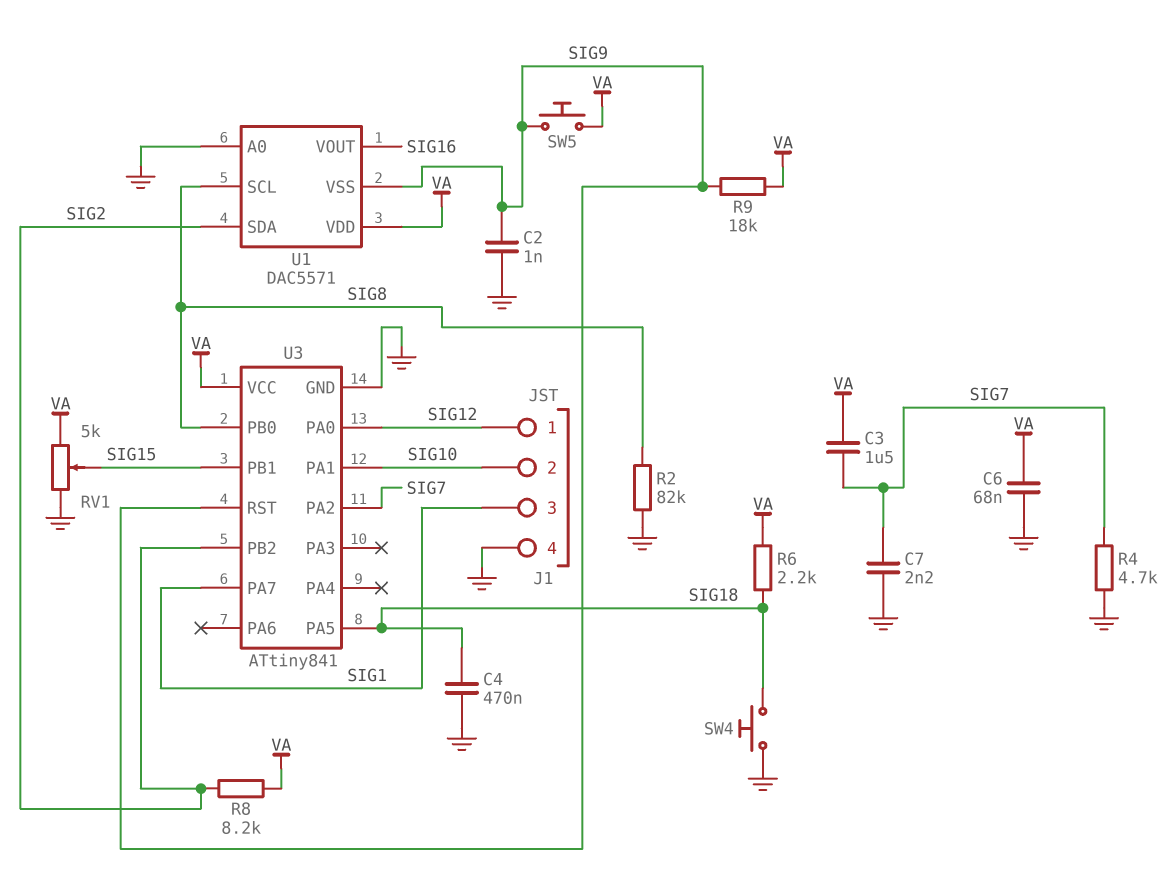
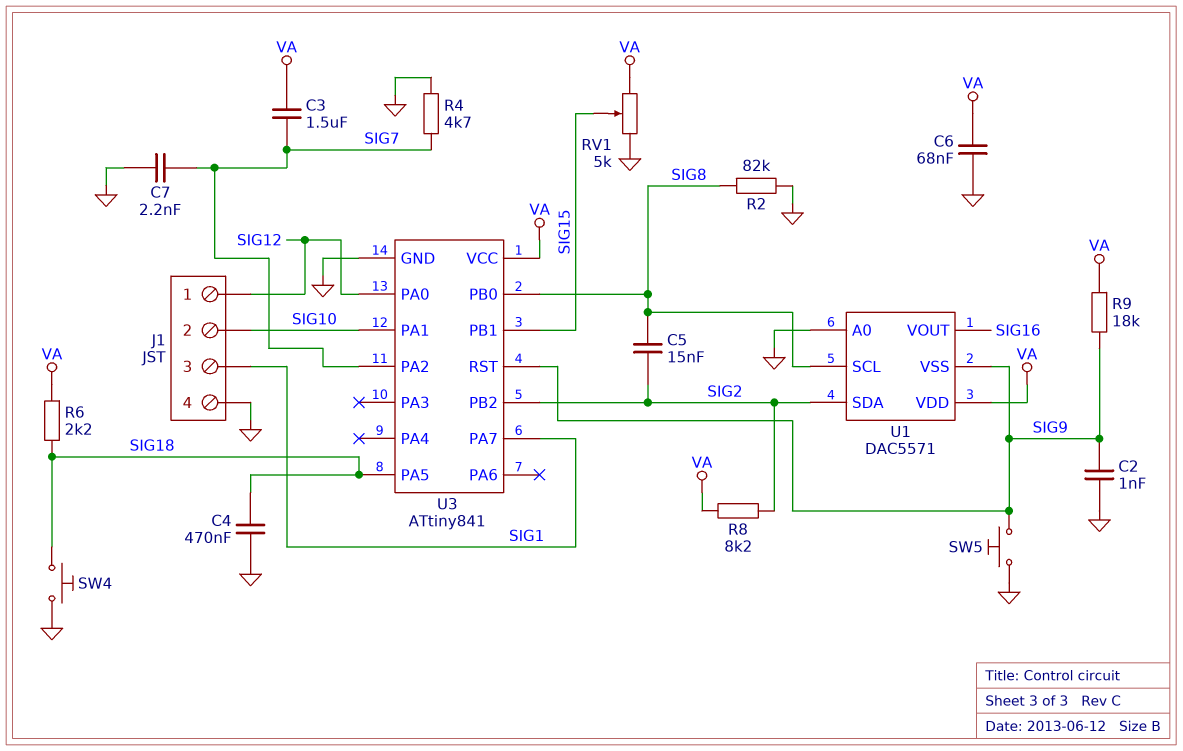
C5: none -> 15nF (SIG2, SIG8)
SW5: button (SIG9, VA) -> button (GND, SIG9)

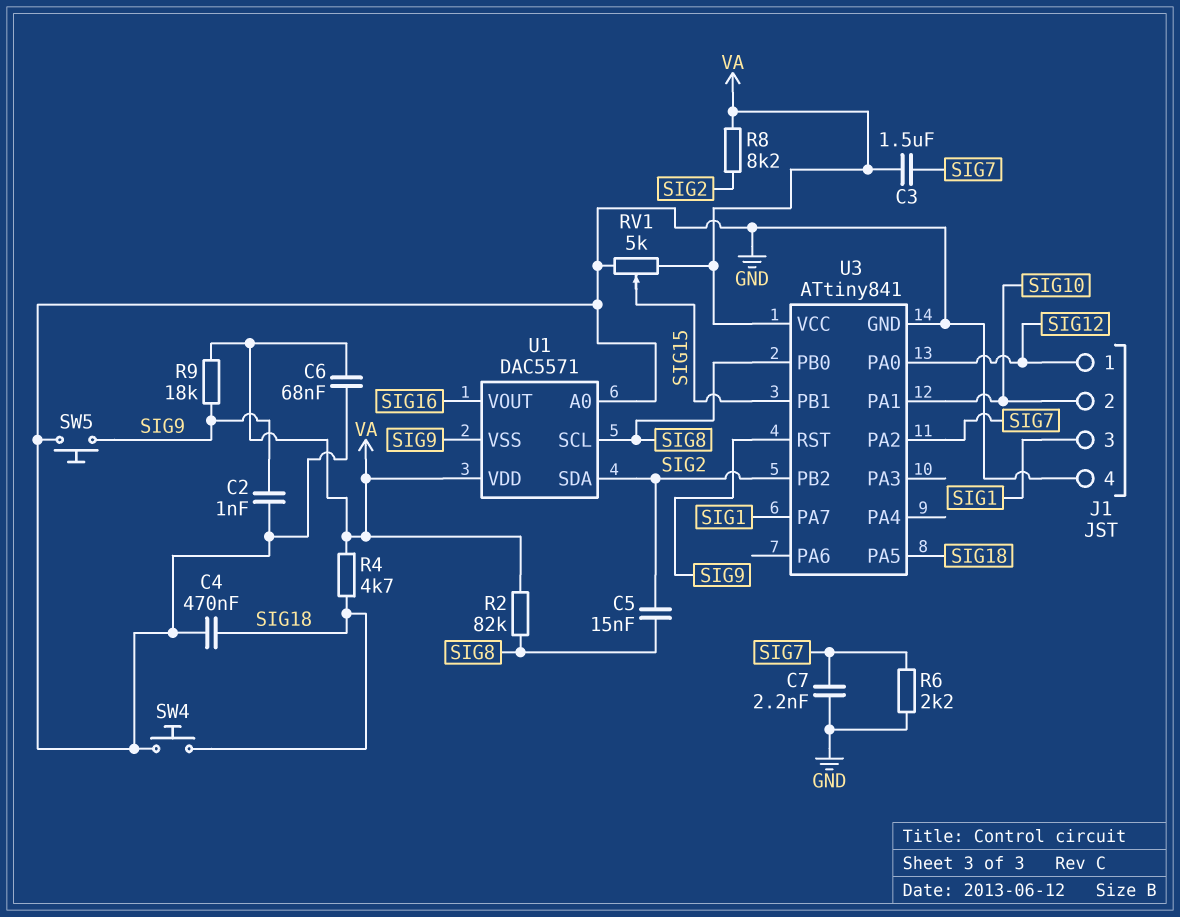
R2: 82k (GND, SIG8) -> 82k (SIG8, VA)
R4: 4.7k (GND, SIG7) -> 4.7k (SIG18, VA)
R6: 2.2k (SIG18, VA) -> 2.2k (GND, SIG7)

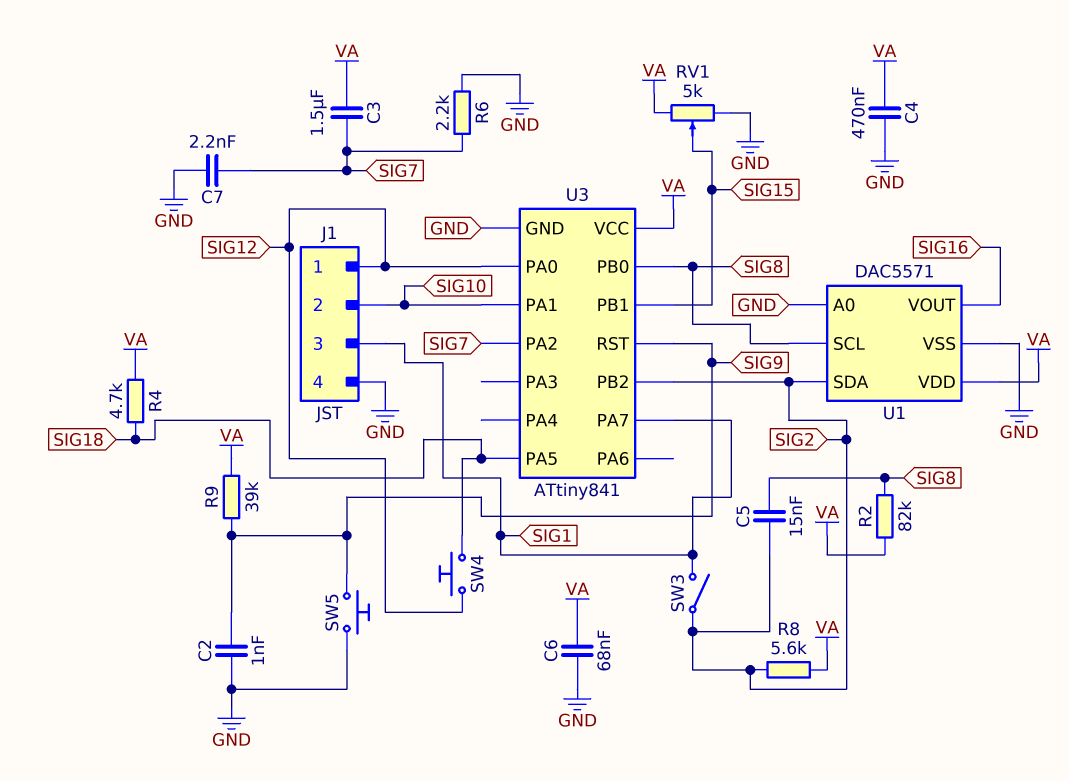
C4: 470nF (GND, SIG18) -> 470nF (GND, VA)
R8: 8.2k (SIG2, VA) -> 5.6k (SIG2, VA)
R9: 18k (SIG9, VA) -> 39k (SIG9, VA)
SW3: none -> switch (SIG1, SIG2)
SW4: button (GND, SIG18) -> button (SIG12, SIG18)
U1 pin VSS: SIG9 -> GND

